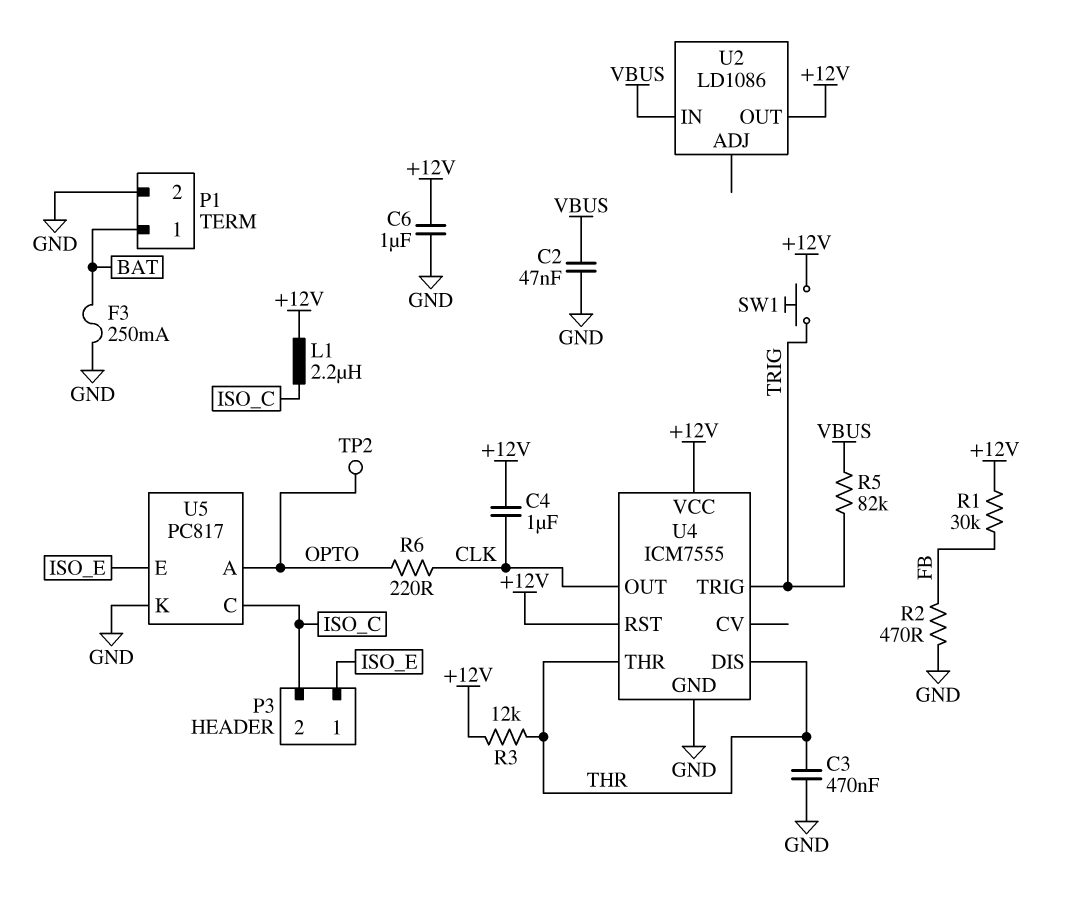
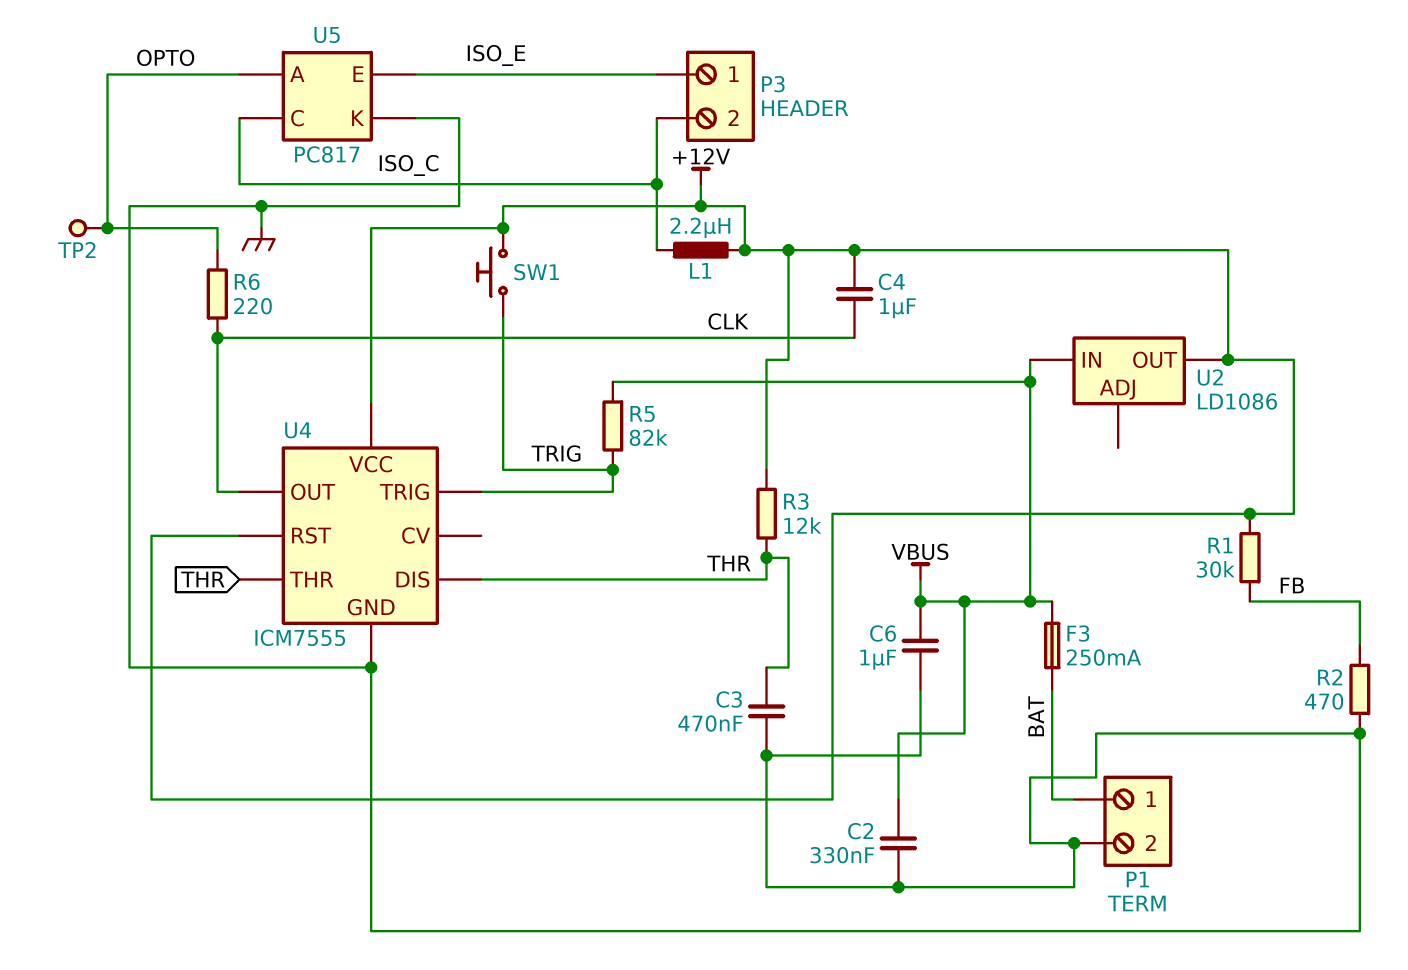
C2: 47nF (GND, VBUS) -> 330nF (GND, VBUS)
C6: 1uF (+12V, GND) -> 1uF (GND, VBUS)
F3: 250mA (BAT, GND) -> 250mA (BAT, VBUS)

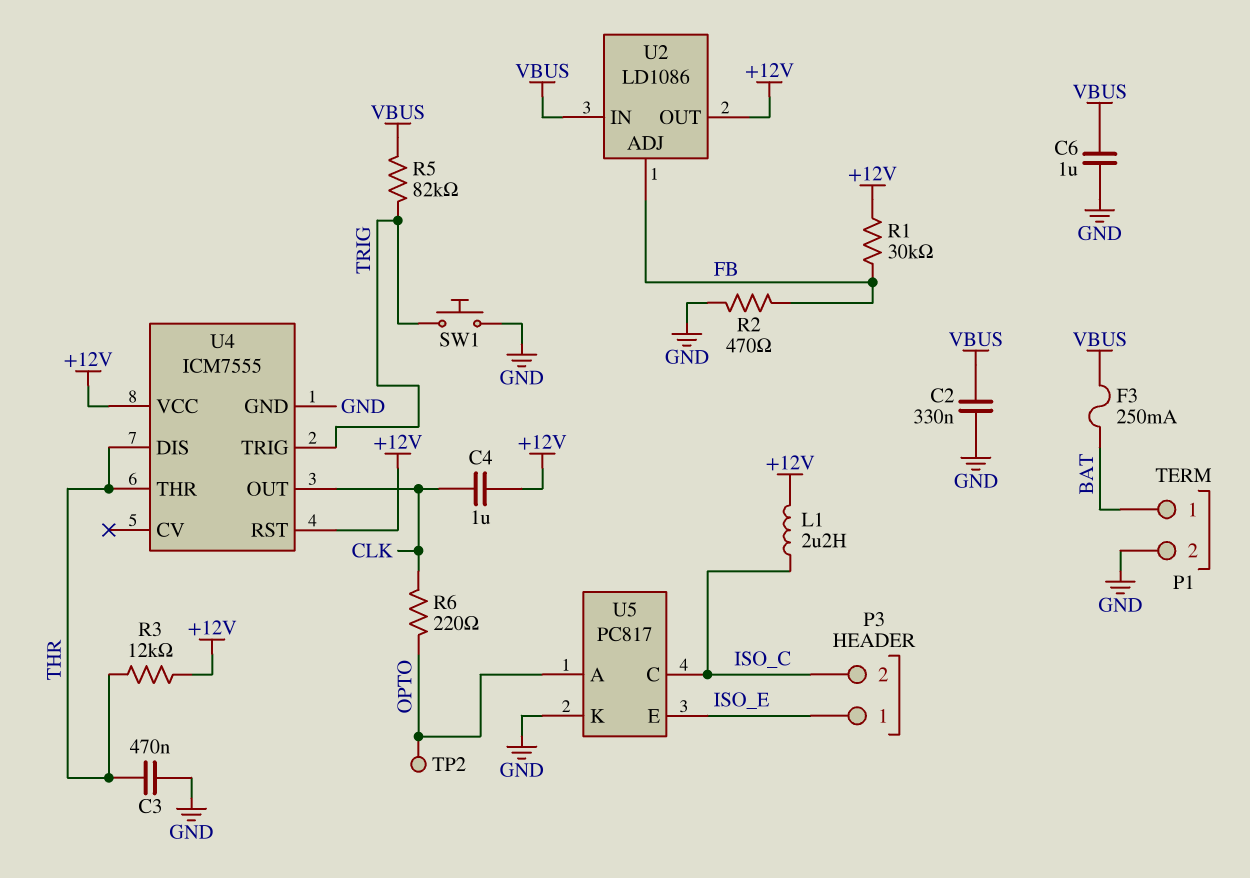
SW1: button (+12V, TRIG) -> button (GND, TRIG)
U2 pin ADJ: none -> FB

